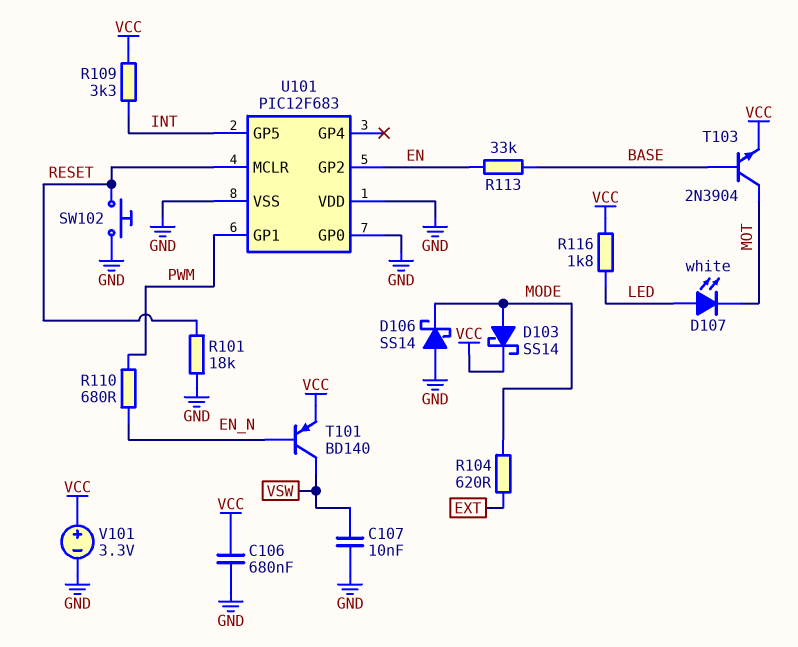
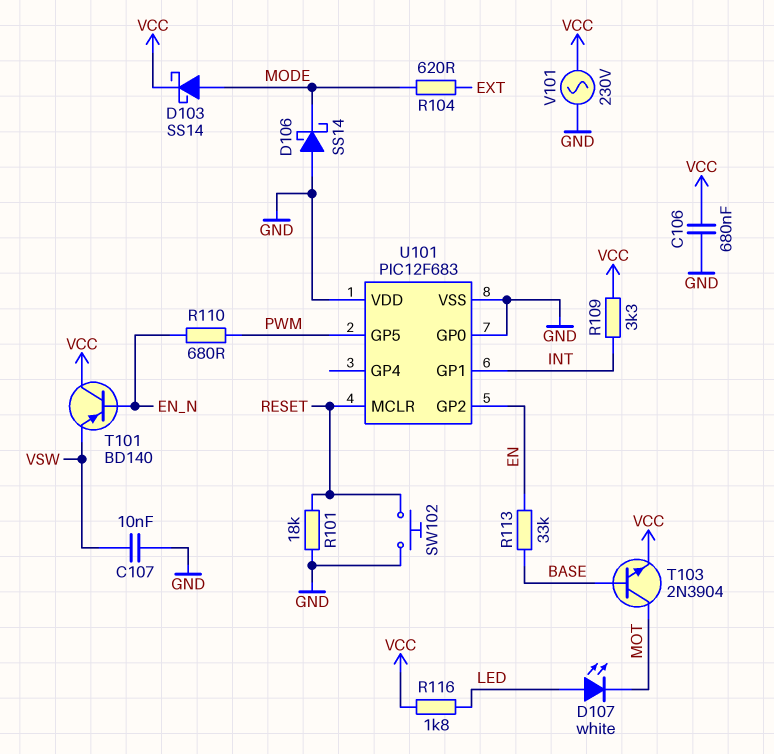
T101: PNP BD140 (B EN_N, C VSW, E VCC) -> PNP BD140 (B EN_N, C VCC, E VSW)
U101 pin GP1: PWM -> INT
U101 pin GP5: INT -> PWM
V101: 3.3V (plus VCC, minus GND) -> AC 230V (GND, VCC)

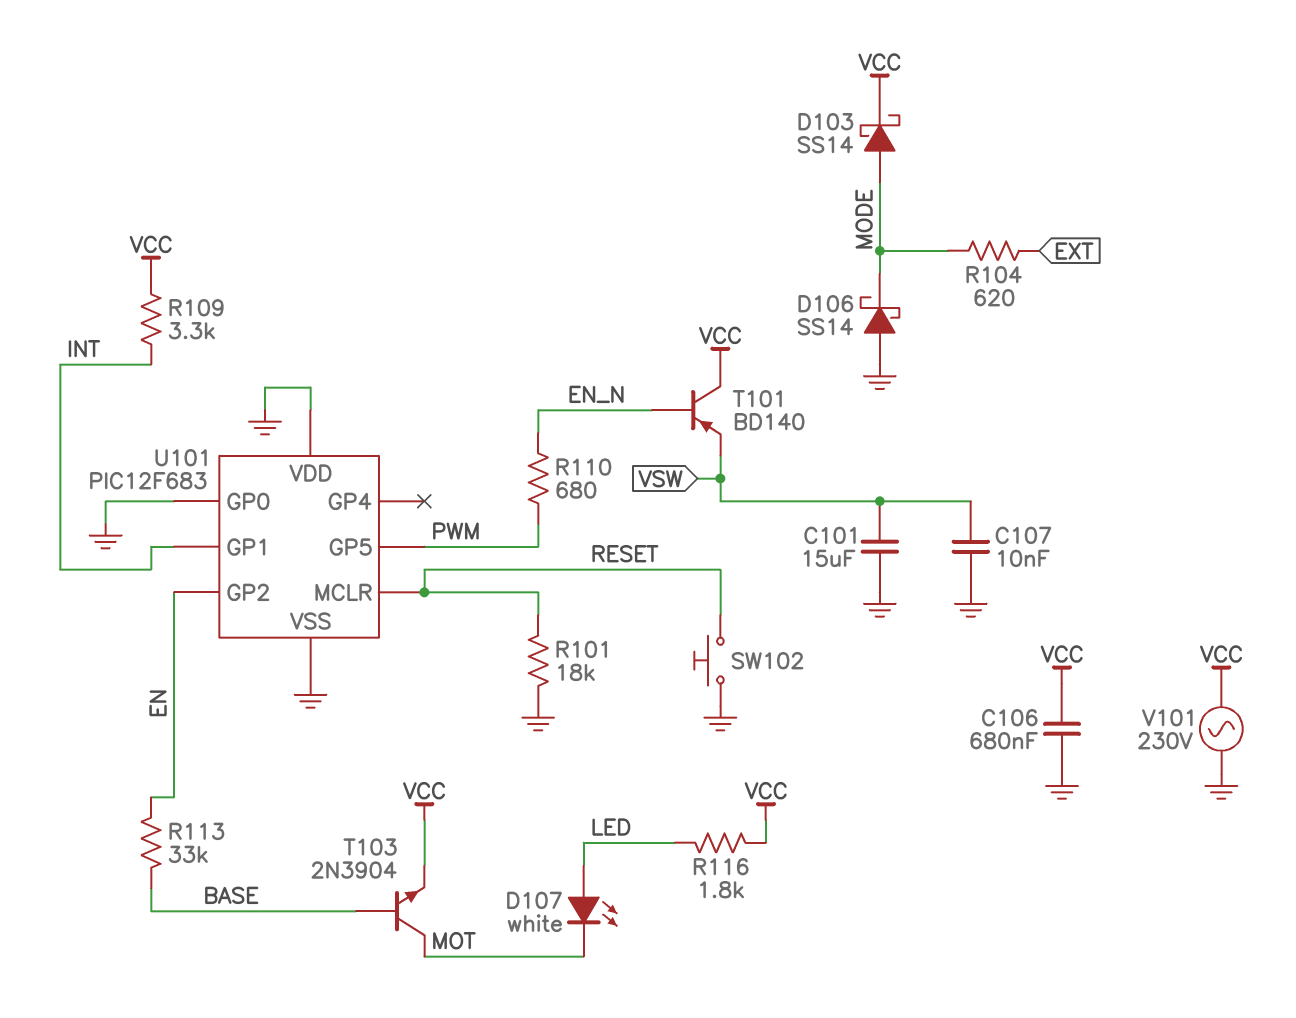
C101: none -> 15uF (GND, VSW)

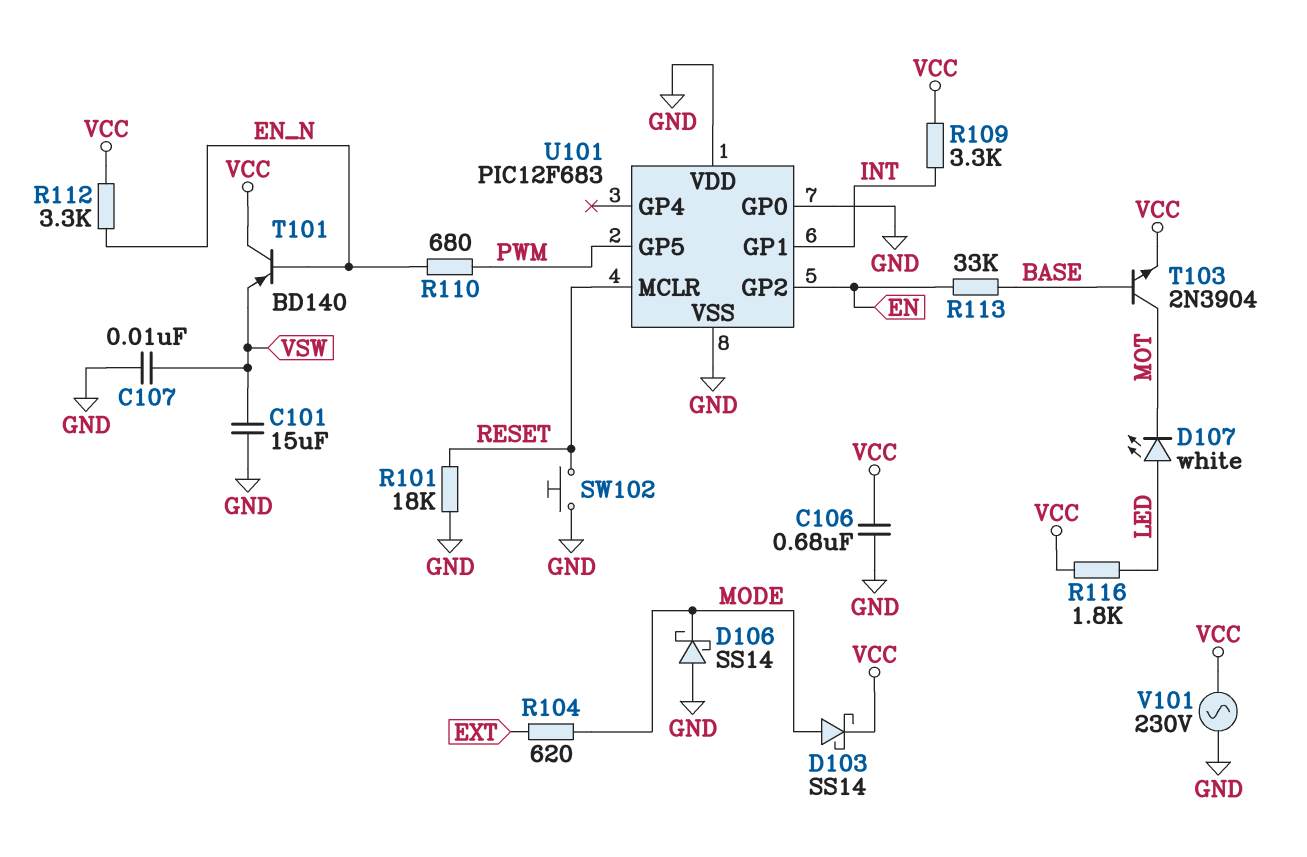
R112: none -> 3.3k (EN_N, VCC)

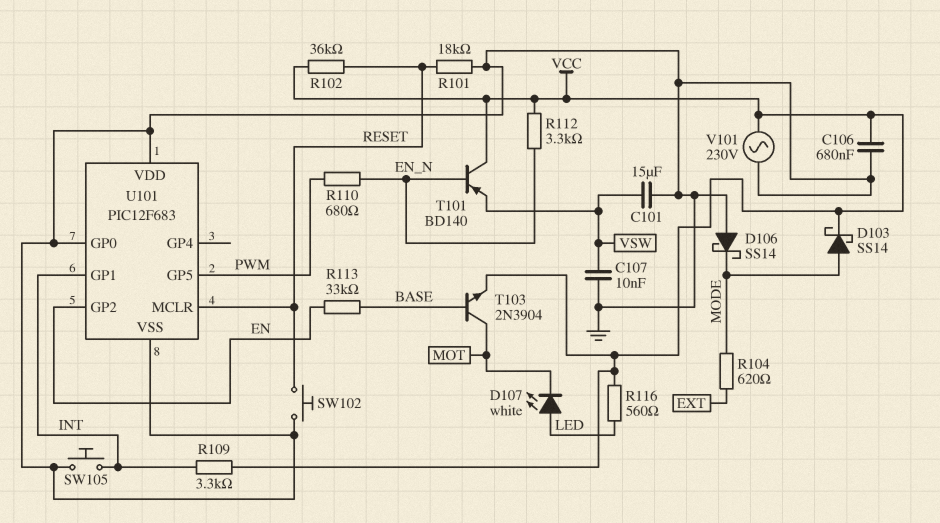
R102: none -> 36k (RESET, VCC)
R116: 1.8k (LED, VCC) -> 560 (LED, VCC)
SW105: none -> button (GND, INT)

